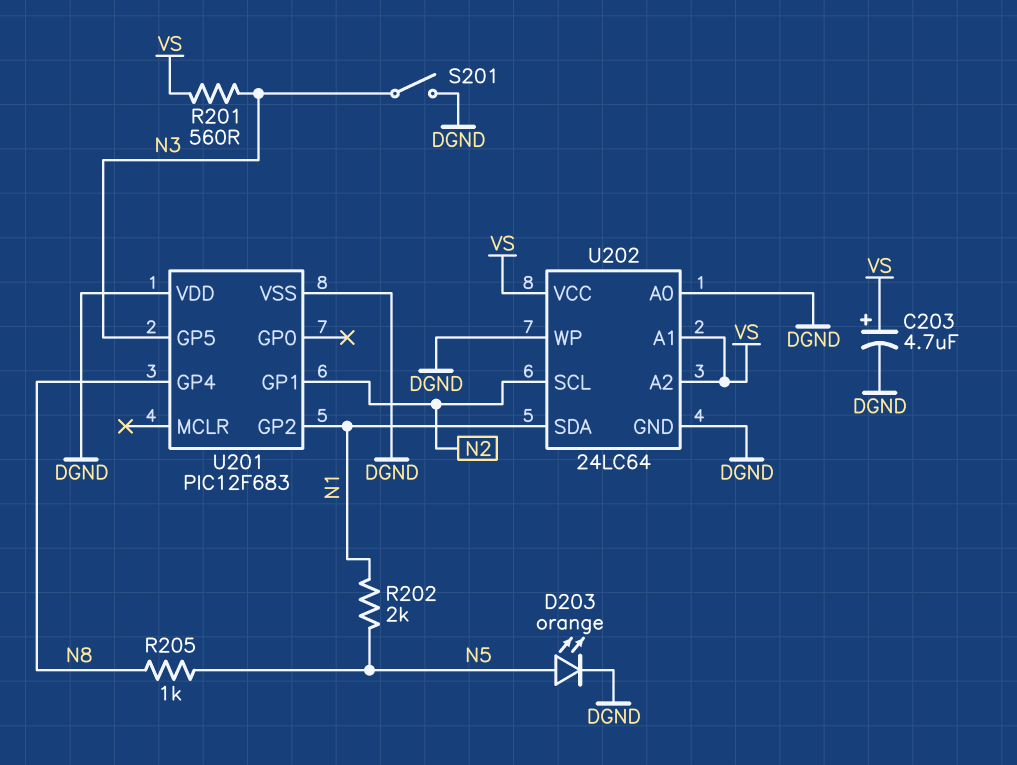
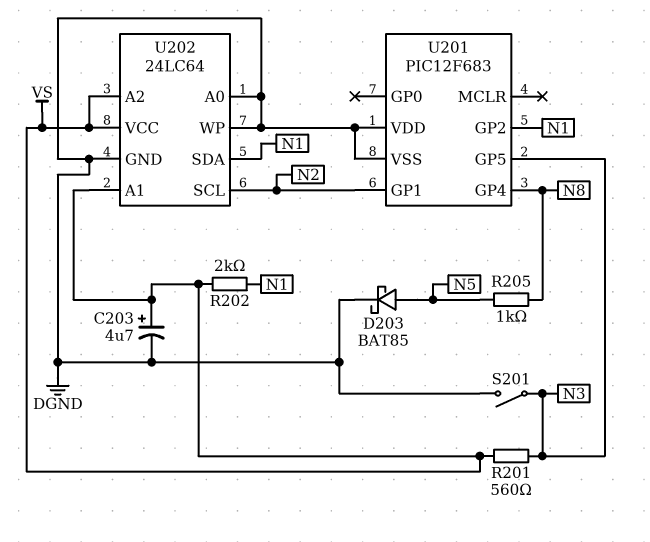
D203: LED orange (A N5, K DGND) -> schottky BAT85 (A N5, K DGND)
R202: 2k (N1, N5) -> 2k (N1, VS)

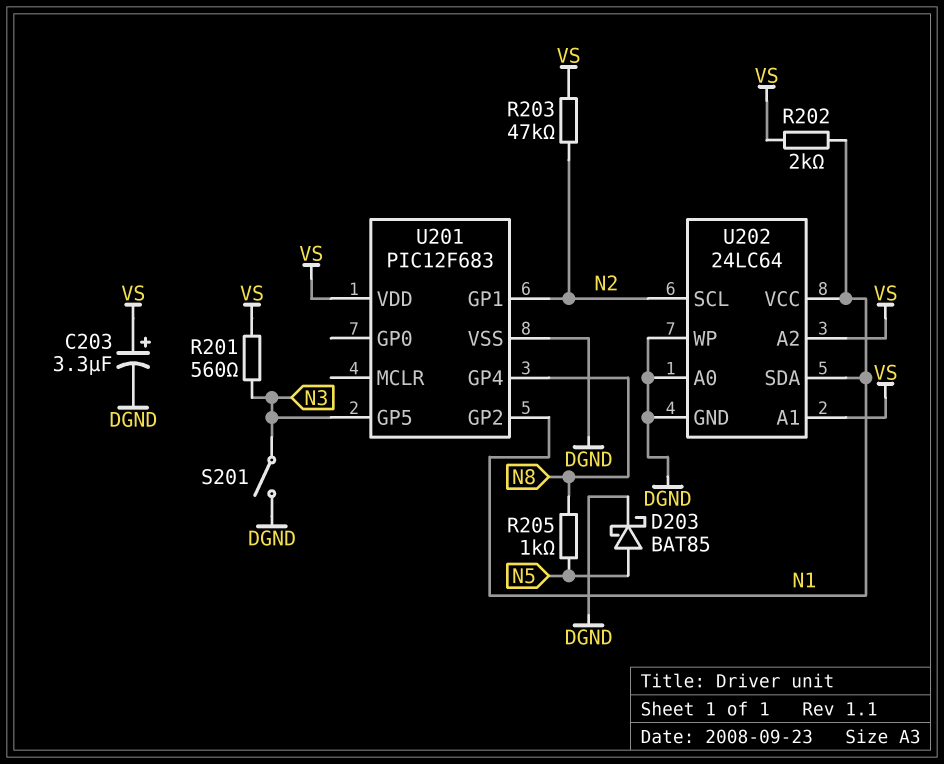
C203: 4.7uF (plus VS, minus DGND) -> 3.3uF (plus VS, minus DGND)
R203: none -> 47k (N2, VS)
U201 pin VDD: DGND -> VS
U202 pin VCC: VS -> N1

